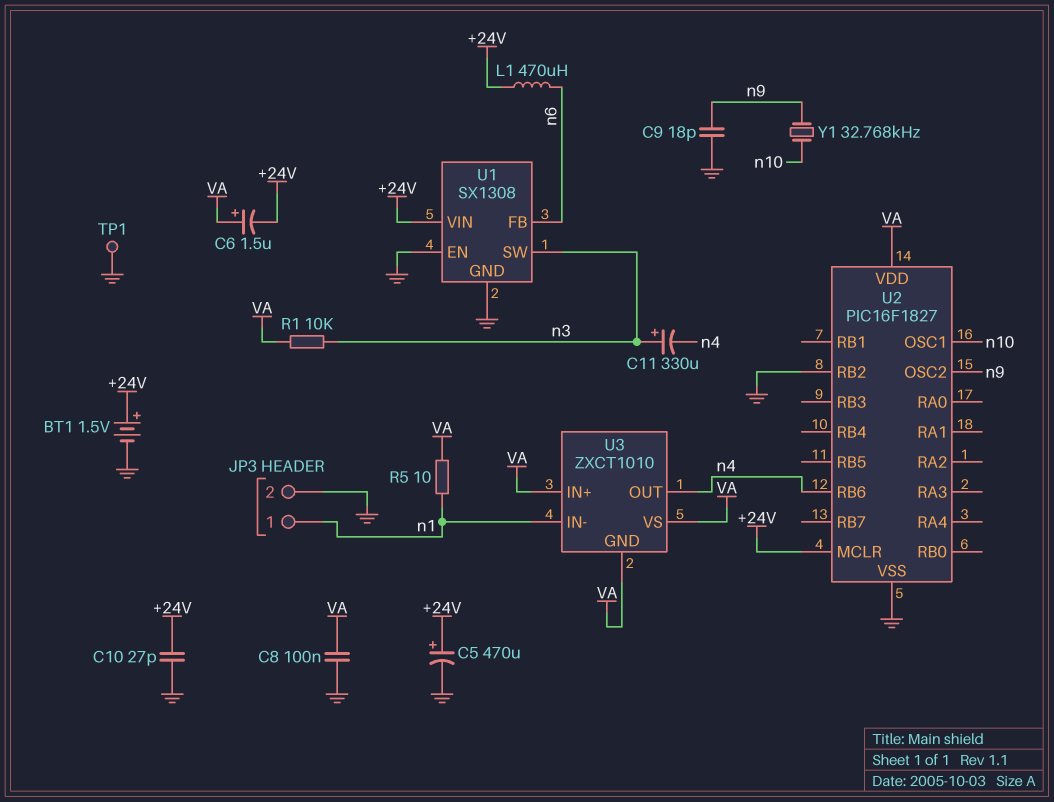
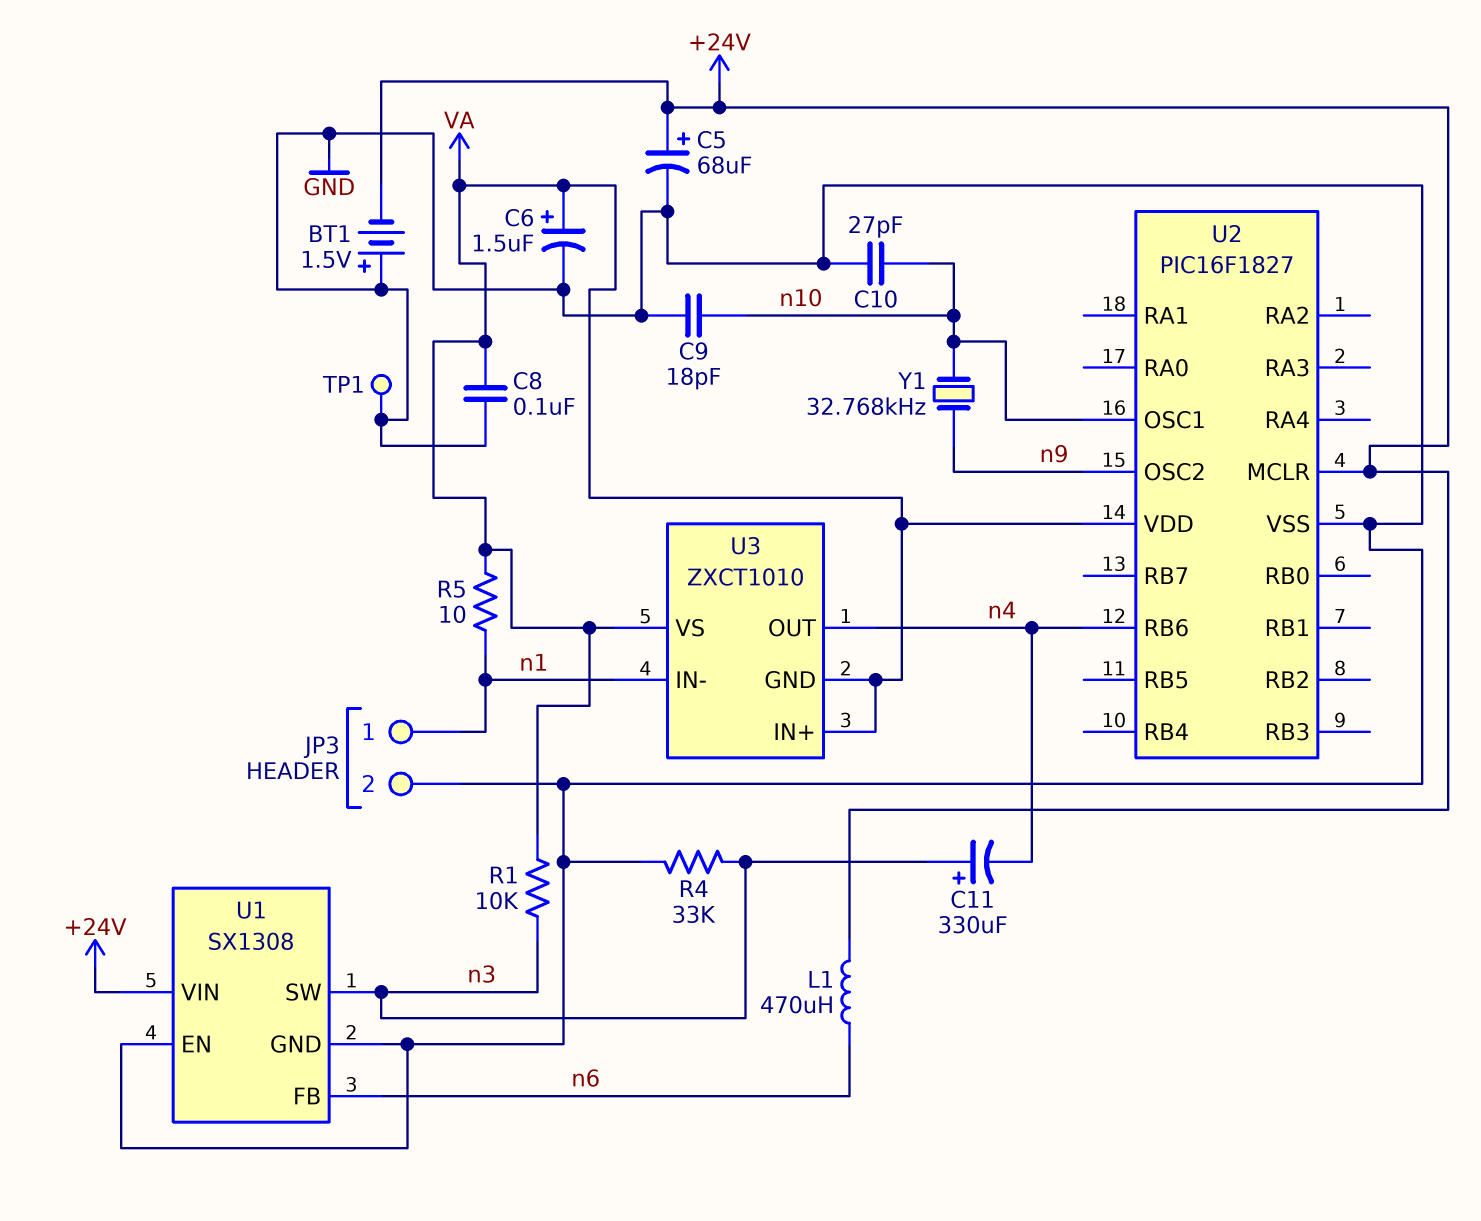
BT1: 1.5V (plus +24V, minus GND) -> 1.5V (plus GND, minus +24V)
C5: 470uF (plus +24V, minus GND) -> 68uF (plus +24V, minus GND)
C6: 1.5uF (plus VA, minus +24V) -> 1.5uF (plus VA, minus GND)
C9: 18pF (GND, n9) -> 18pF (GND, n10)
C10: 27pF (+24V, GND) -> 27pF (GND, n10)
R4: none -> 33k (GND, n3)
U2 pin RB2: GND -> none

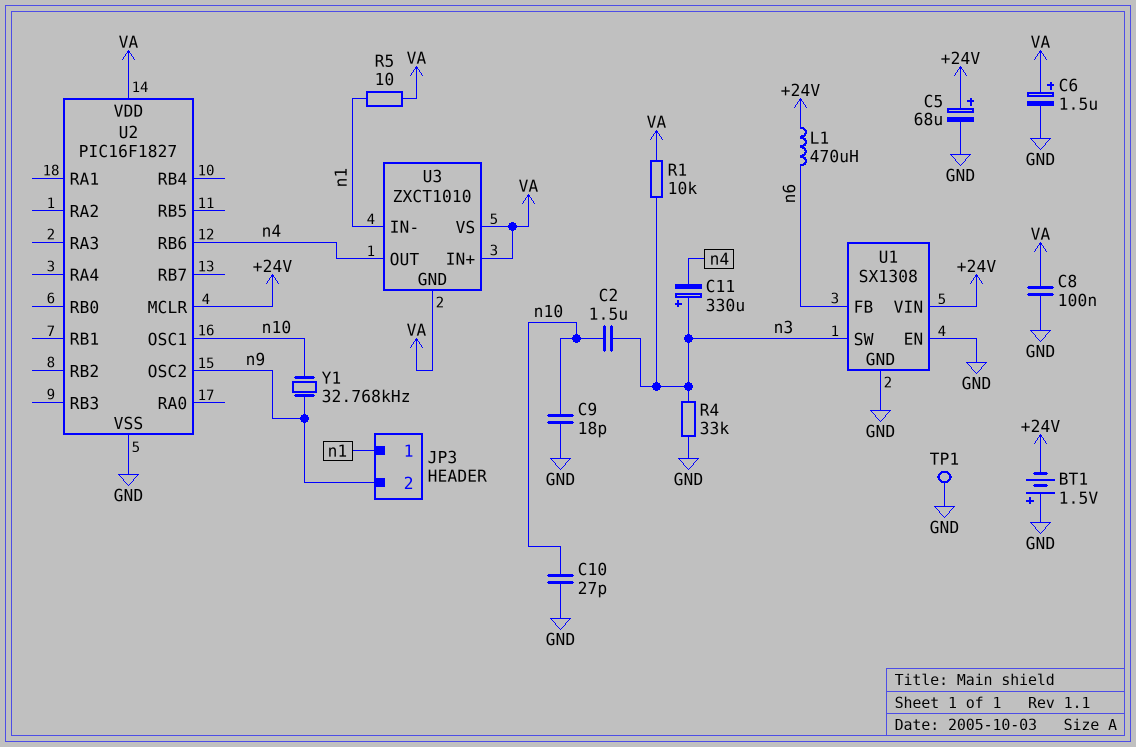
C2: none -> 1.5uF (n3, n10)
JP3 pin 2: GND -> n9

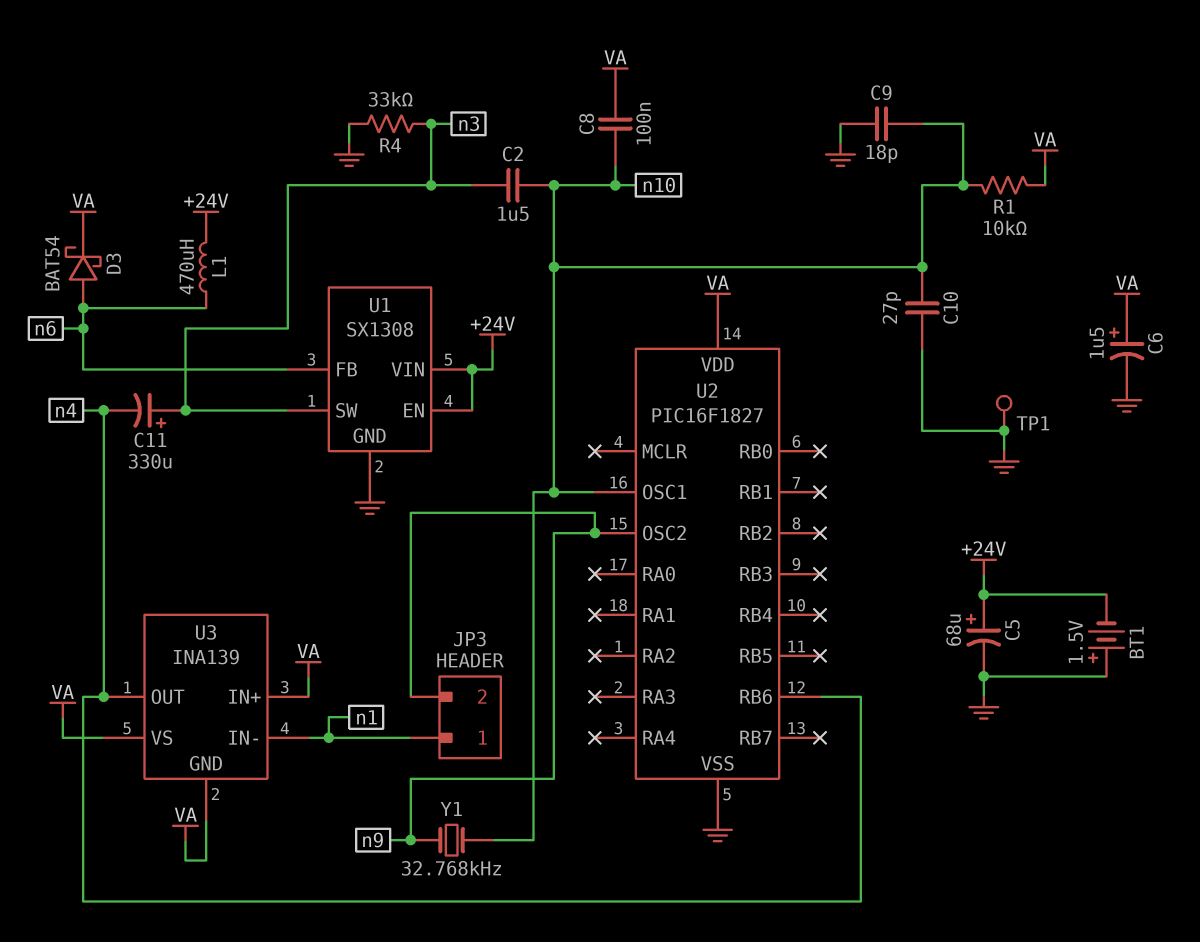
C8: 100nF (GND, VA) -> 100nF (VA, n10)
D3: none -> schottky BAT54 (A n6, K VA)
R1: 10k (VA, n3) -> 10k (VA, n10)
R5: 10 (VA, n1) -> none
U1 pin EN: GND -> +24V
U2 pin MCLR: +24V -> none
U3: ZXCT1010 -> INA139

